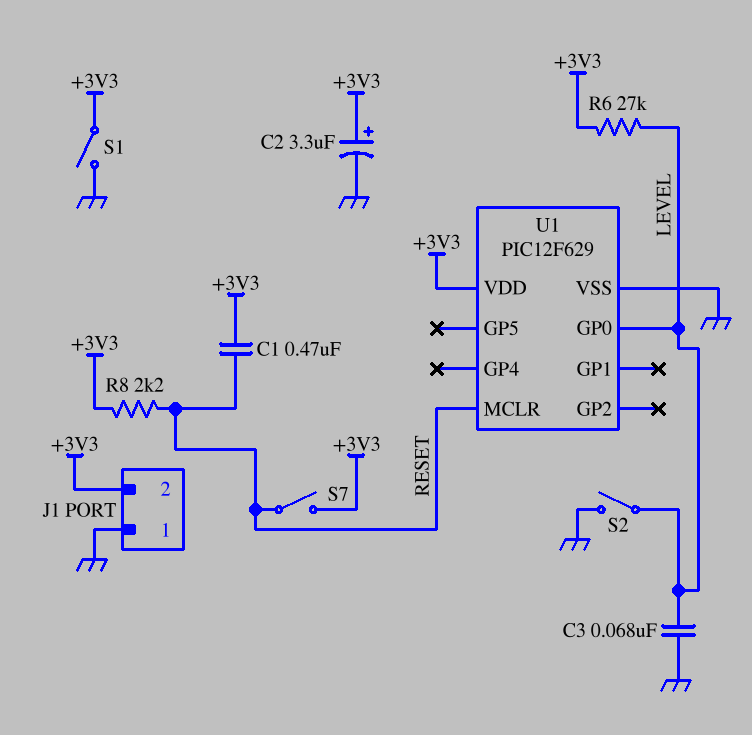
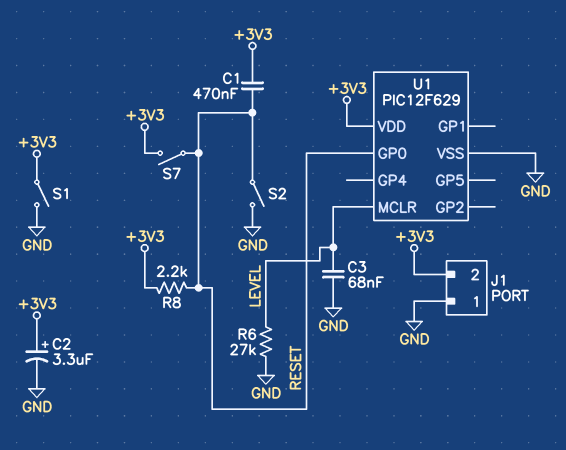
R6: 27k (+3V3, LEVEL) -> 27k (GND, LEVEL)
S2: switch (GND, LEVEL) -> switch (GND, RESET)
U1 pin GP0: LEVEL -> RESET
U1 pin MCLR: RESET -> LEVEL

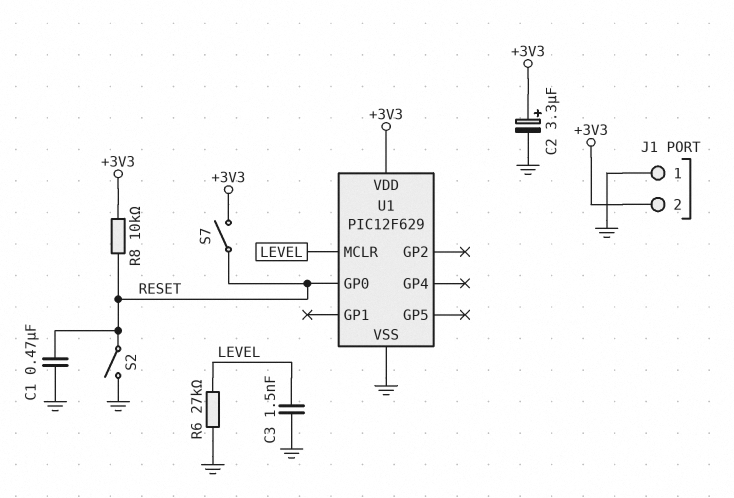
C1: 470nF (+3V3, RESET) -> 470nF (GND, RESET)
C3: 68nF (GND, LEVEL) -> 1.5nF (GND, LEVEL)
R8: 2.2k (+3V3, RESET) -> 10k (+3V3, RESET)
S1: switch (+3V3, GND) -> none

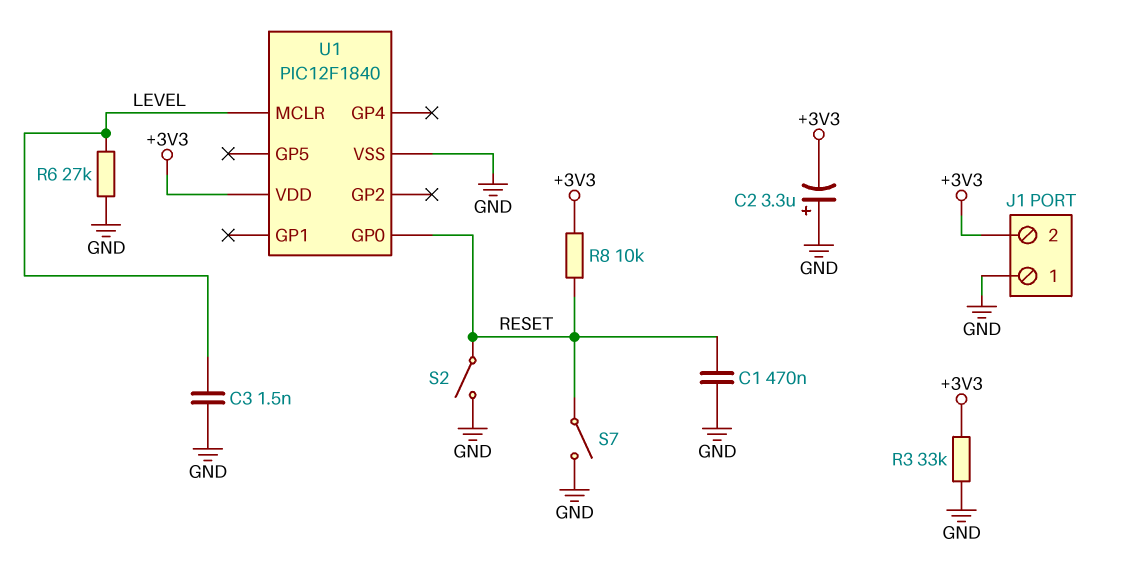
C2: 3.3uF (plus +3V3, minus GND) -> 3.3uF (plus GND, minus +3V3)
R3: none -> 33k (+3V3, GND)
S7: switch (+3V3, RESET) -> switch (GND, RESET)
U1: PIC12F629 -> PIC12F1840

